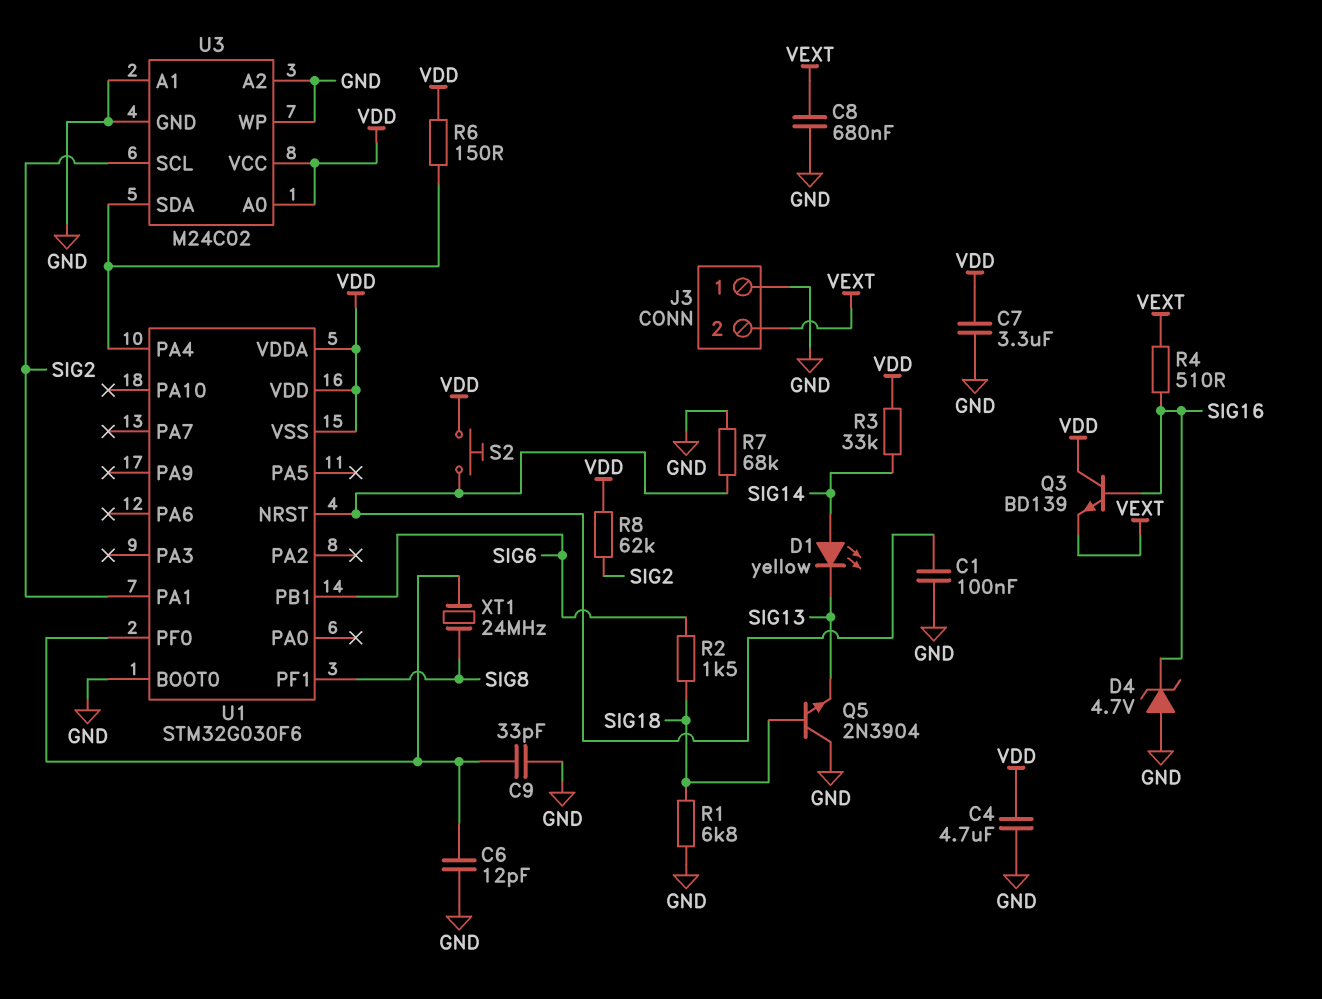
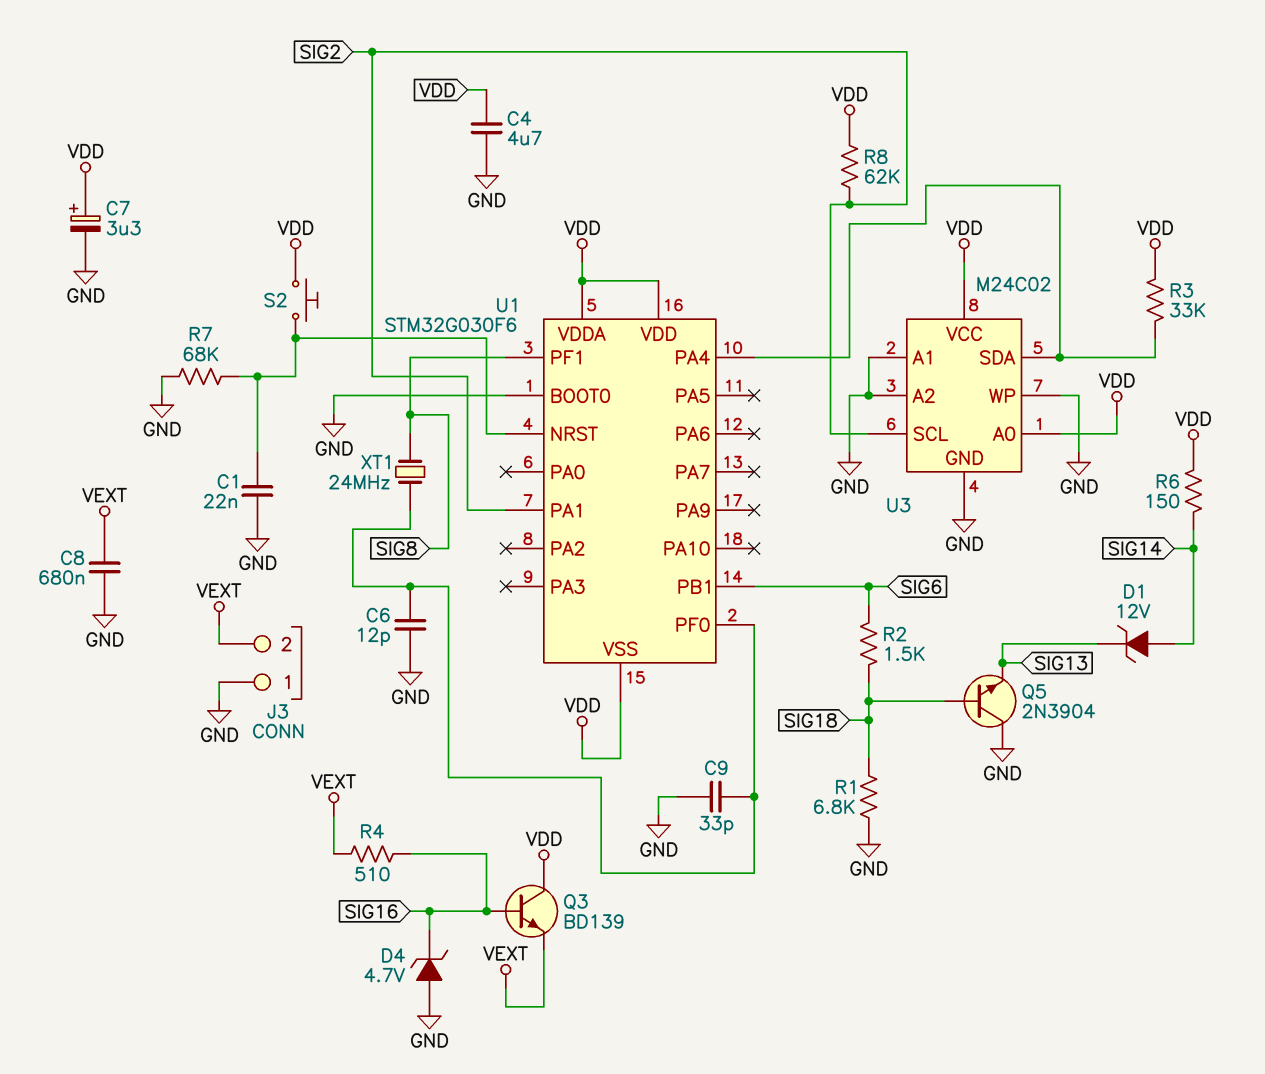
C1: 100nF (GND, U1/NRST) -> 22nF (GND, U1/NRST)
C7: 3.3uF (GND, VDD) -> 3.3uF (plus VDD, minus GND)
D1: LED yellow (A SIG14, K SIG13) -> zener 12V (A SIG14, K SIG13)
R3: 33k (SIG14, VDD) -> 33k (U1/PA4, VDD)
R6: 150 (U1/PA4, VDD) -> 150 (SIG14, VDD)

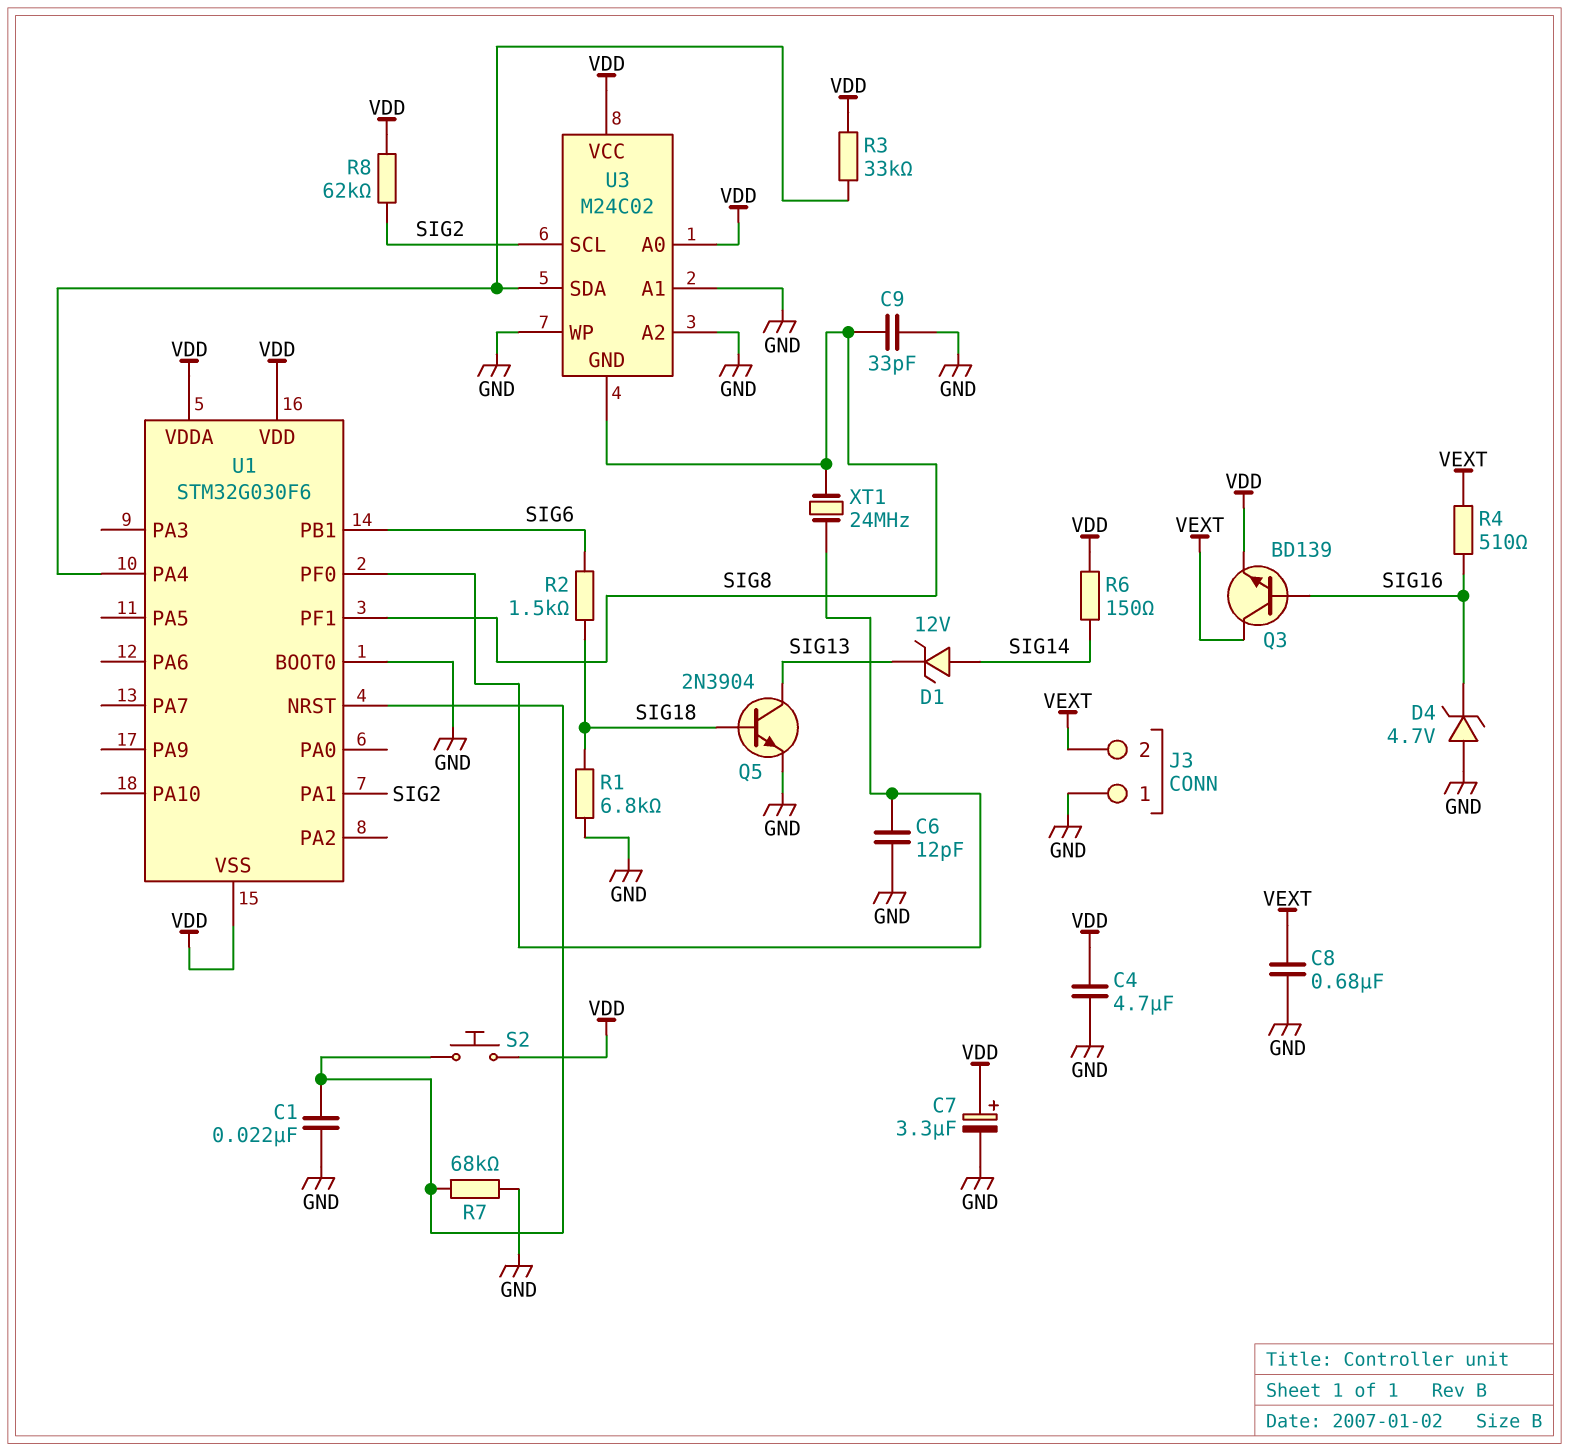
C9: 33pF (GND, U1/PF0) -> 33pF (GND, SIG8)
Q3: NPN BD139 (B SIG16, C VDD, E VEXT) -> NPN BD139 (B SIG16, C VEXT, E VDD)
Q5: NPN 2N3904 (B SIG18, C GND, E SIG13) -> NPN 2N3904 (B SIG18, C SIG13, E GND)
U3 pin GND: GND -> SIG8

